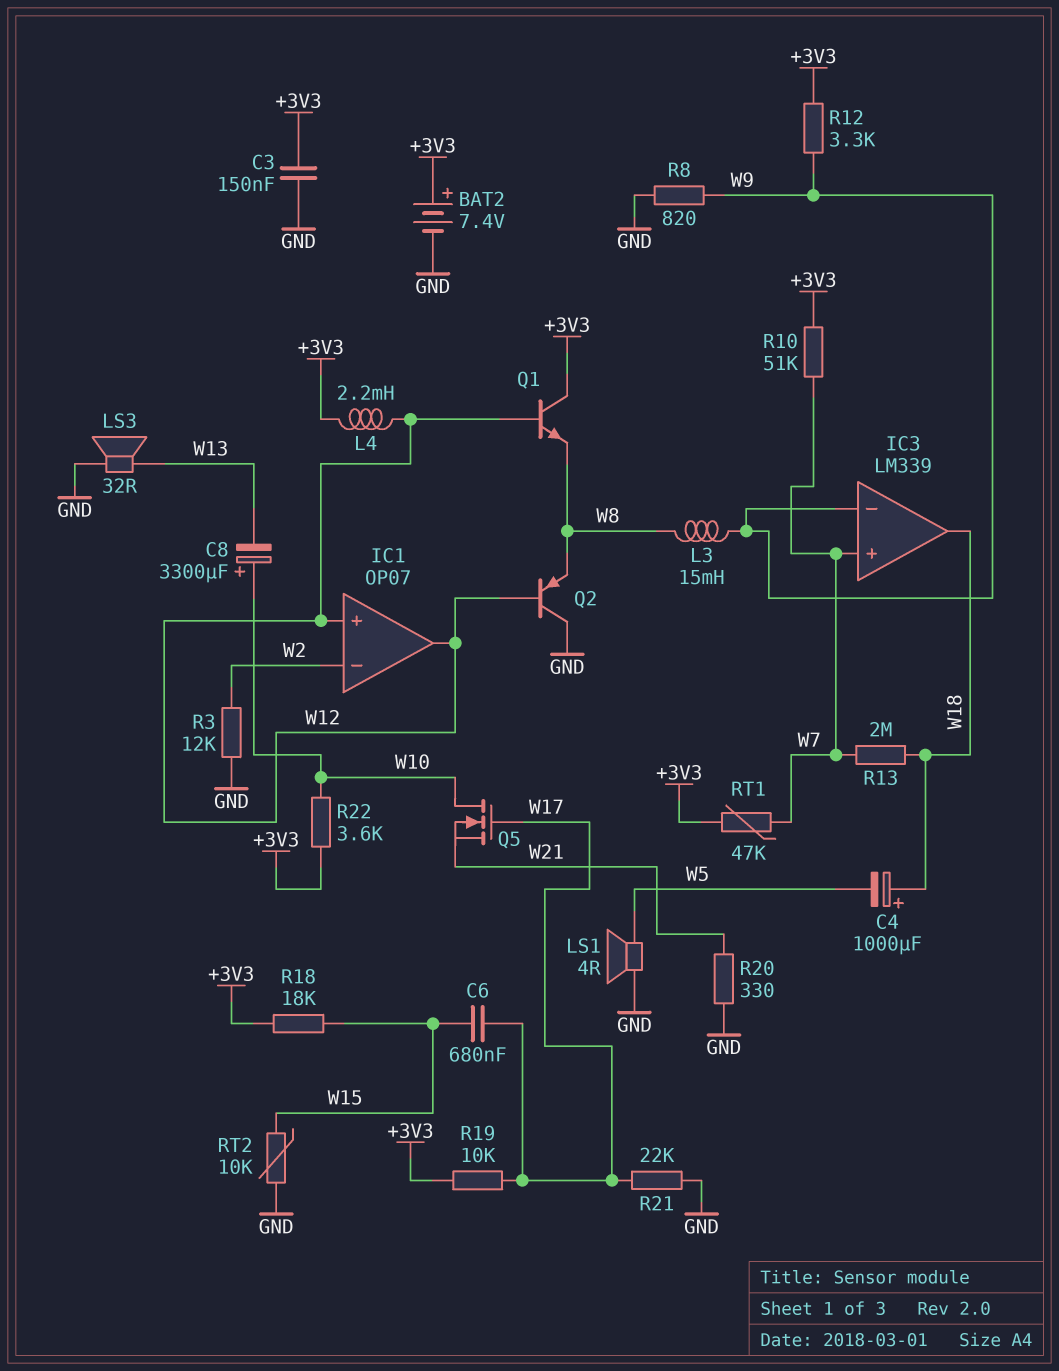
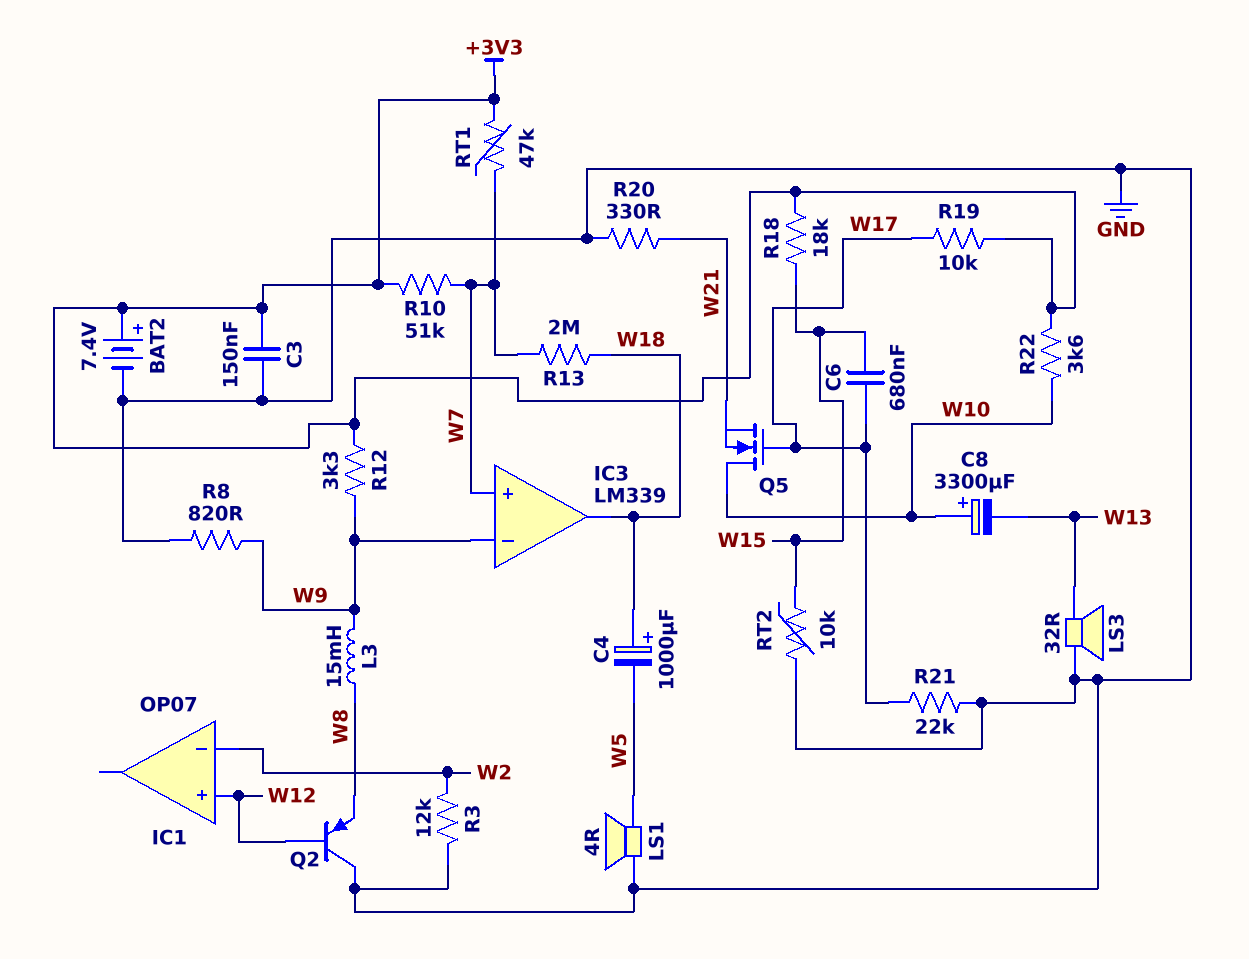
IC1 pin out: W12 -> none
L4: 2.2mH (+3V3, W12) -> none
Q1: NPN (B W12, C +3V3, E W8) -> none

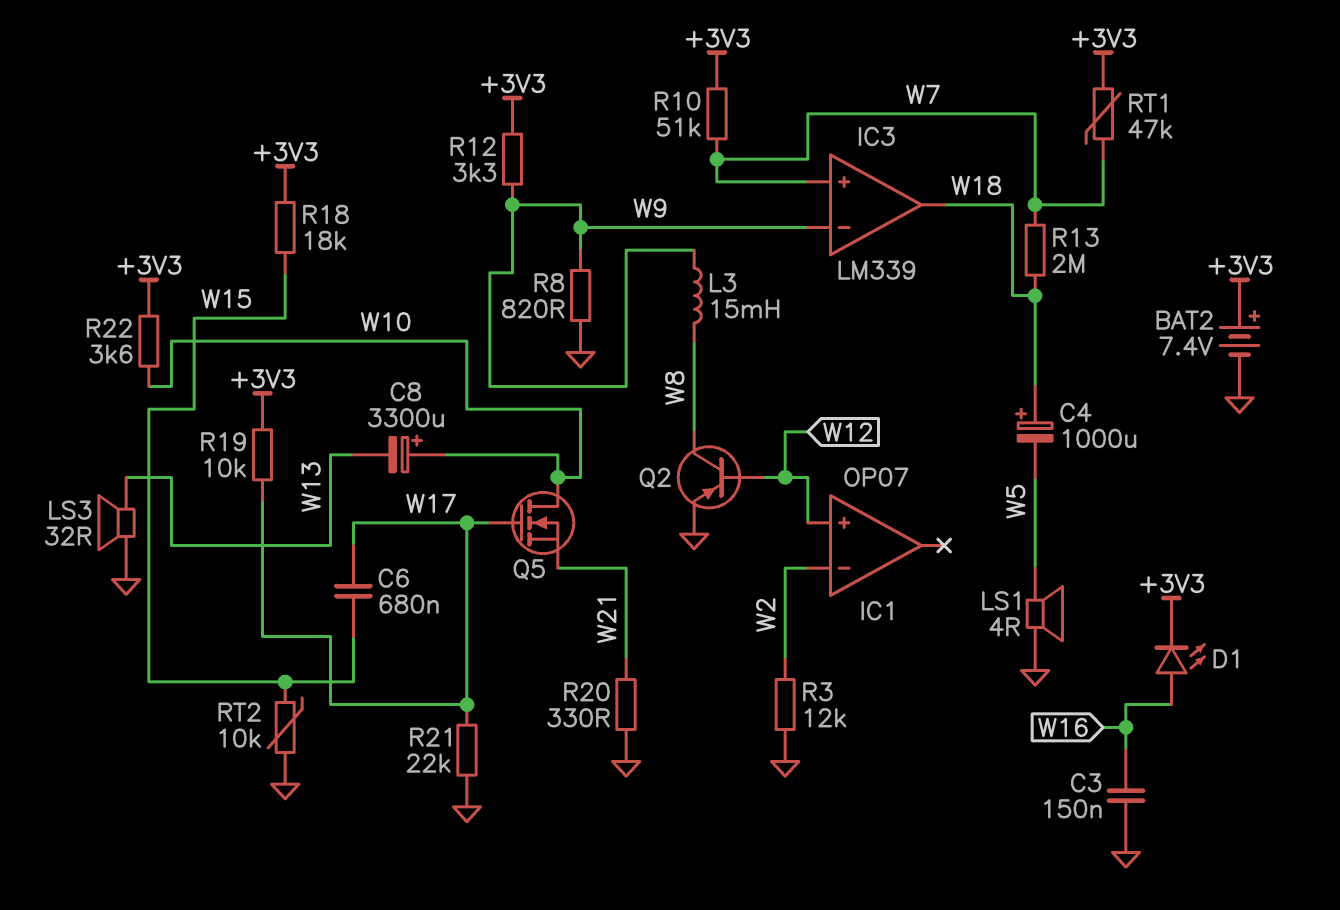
C3: 150nF (+3V3, GND) -> 150nF (GND, W16)
D1: none -> LED (A W16, K +3V3)
Q2: PNP (B W12, C GND, E W8) -> PNP (B W12, C W8, E GND)

